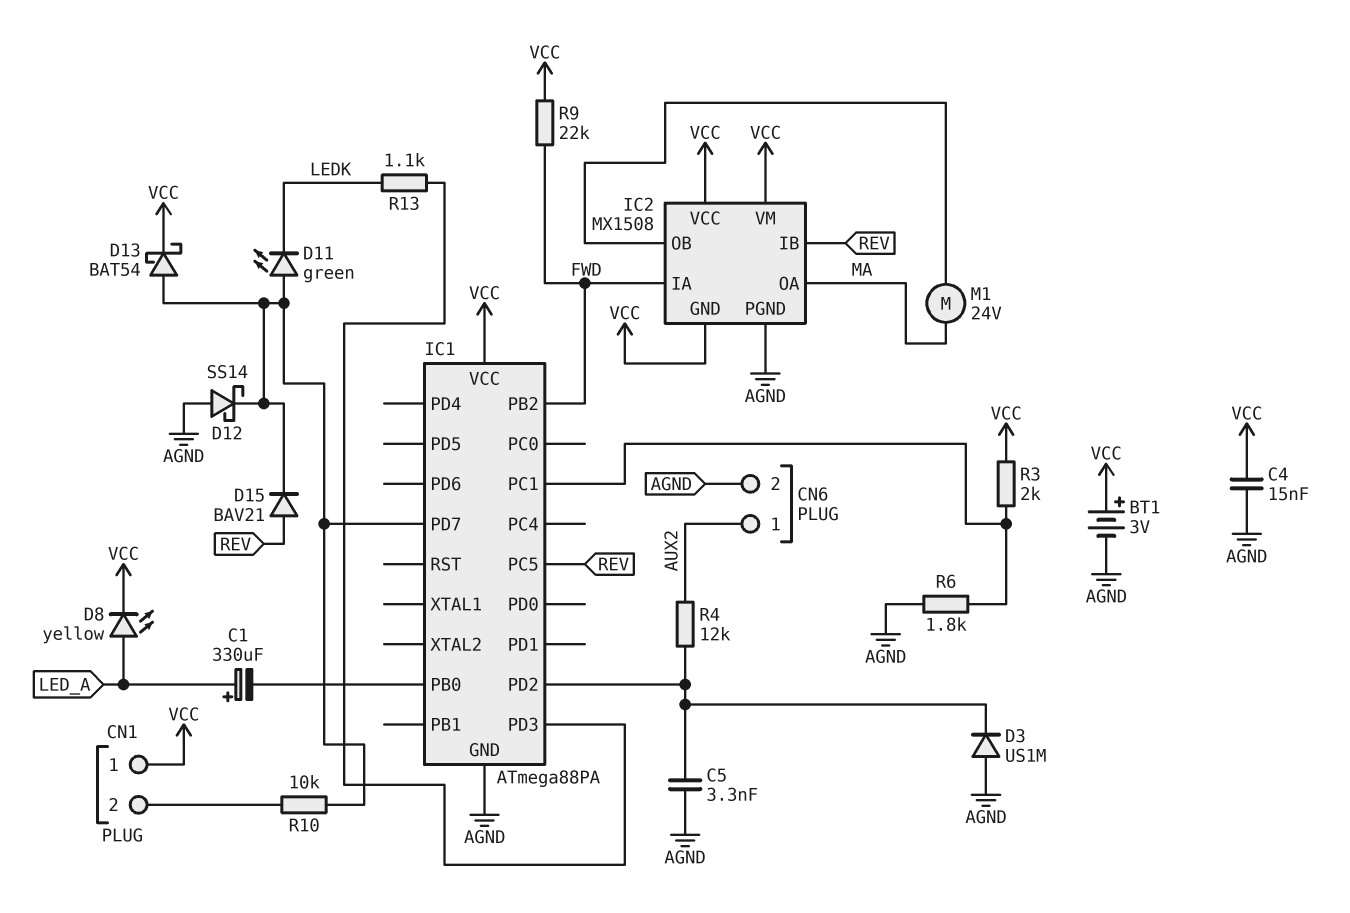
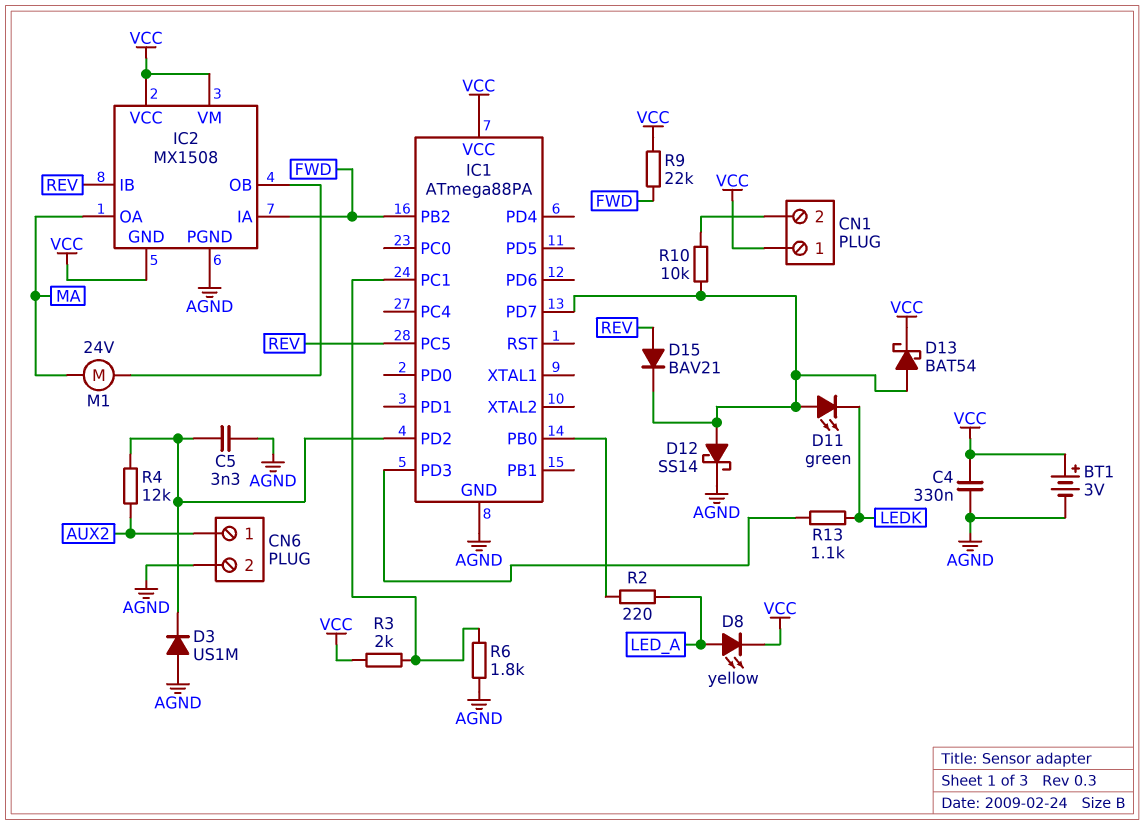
C1: 330uF (plus LED_A, minus IC1/PB0) -> none
C4: 15nF (AGND, VCC) -> 330nF (AGND, VCC)
D12: schottky SS14 (A AGND, K IC1/PD7) -> schottky SS14 (A IC1/PD7, K AGND)
R2: none -> 220 (IC1/PB0, LED_A)

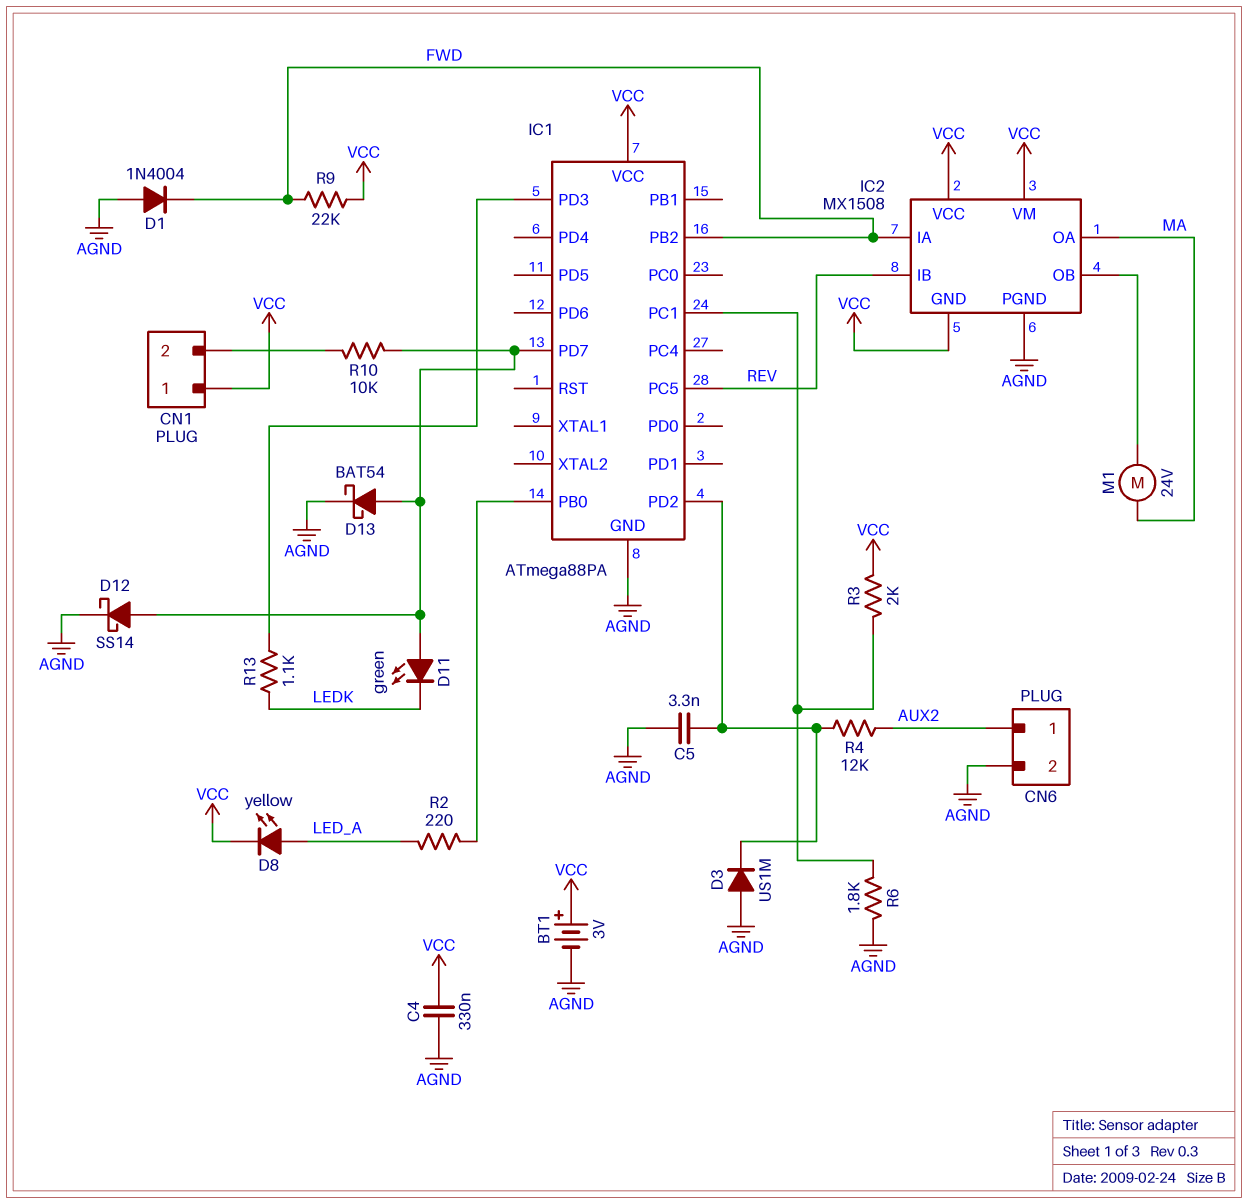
D1: none -> diode 1N4004 (A AGND, K FWD)
D13: schottky BAT54 (A IC1/PD7, K VCC) -> schottky BAT54 (A IC1/PD7, K AGND)
D15: diode BAV21 (A REV, K IC1/PD7) -> none

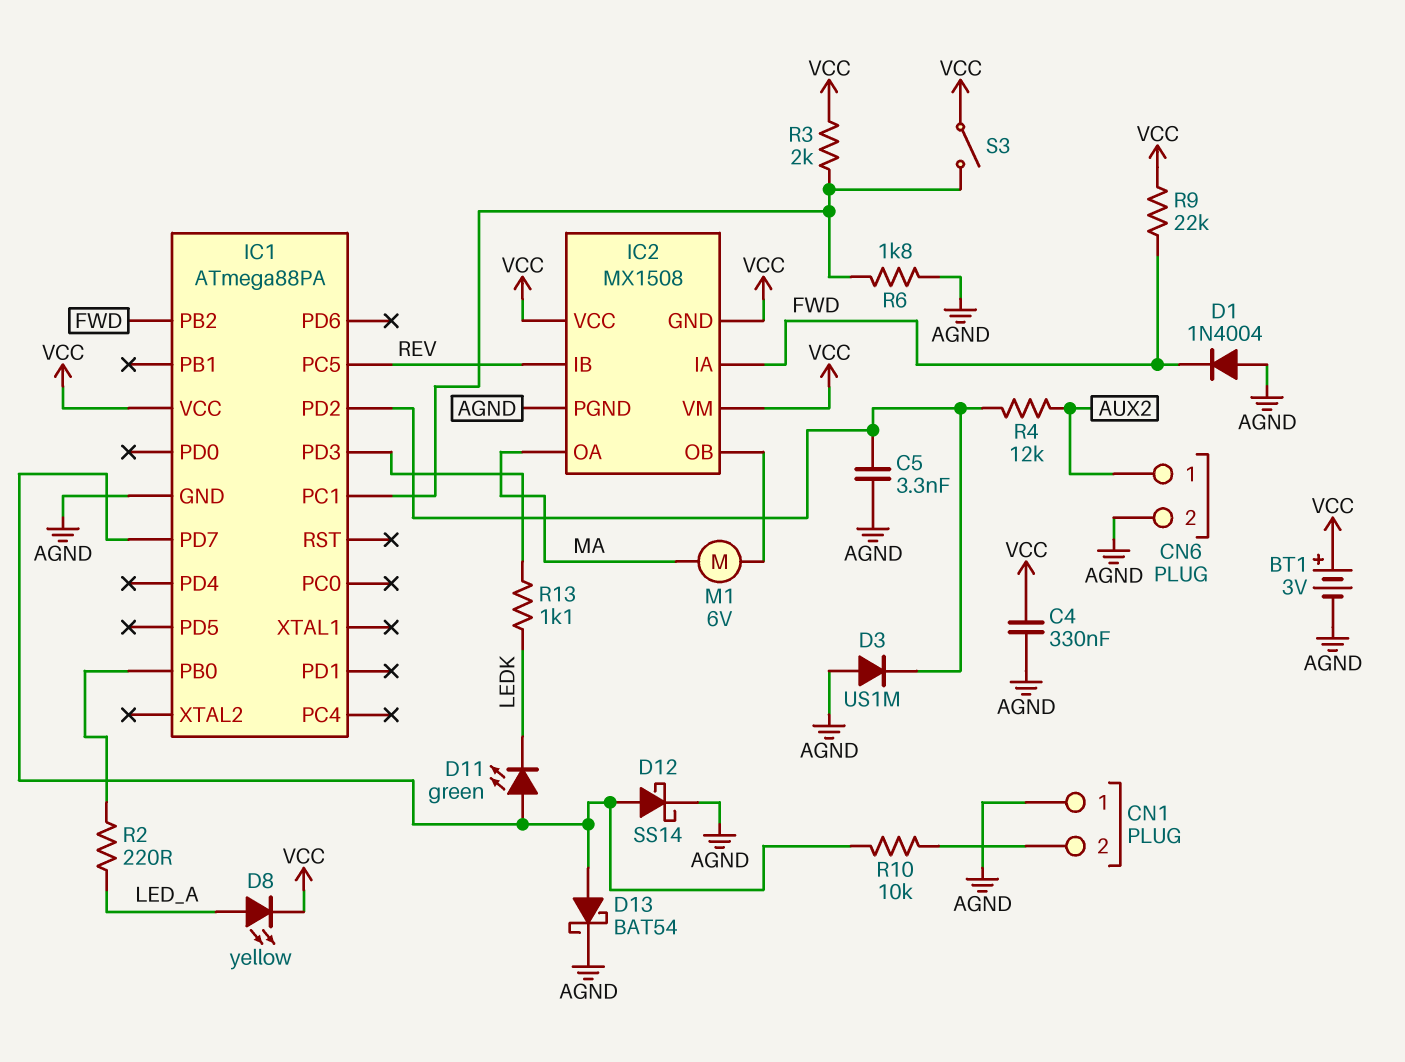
CN1 pin 1: VCC -> AGND
M1: motor 24V (IC2/OB, MA) -> motor 6V (IC2/OB, MA)
S3: none -> switch (IC1/PC1, VCC)

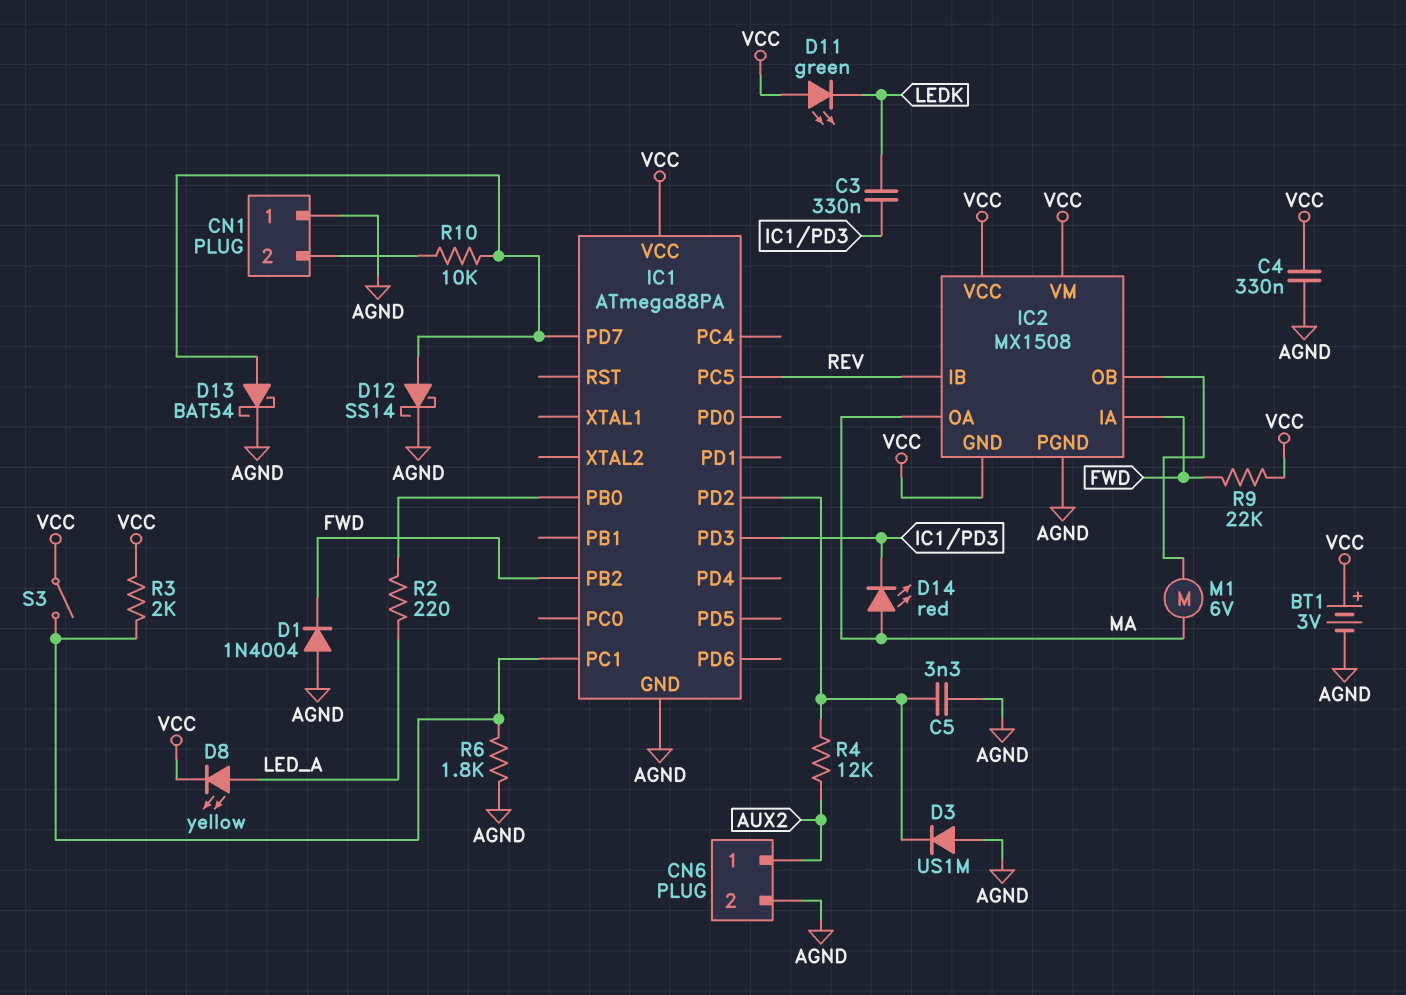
C3: none -> 330nF (IC1/PD3, LEDK)
D11: LED green (A IC1/PD7, K LEDK) -> LED green (A VCC, K LEDK)
D14: none -> LED red (A MA, K IC1/PD3)
R13: 1.1k (IC1/PD3, LEDK) -> none

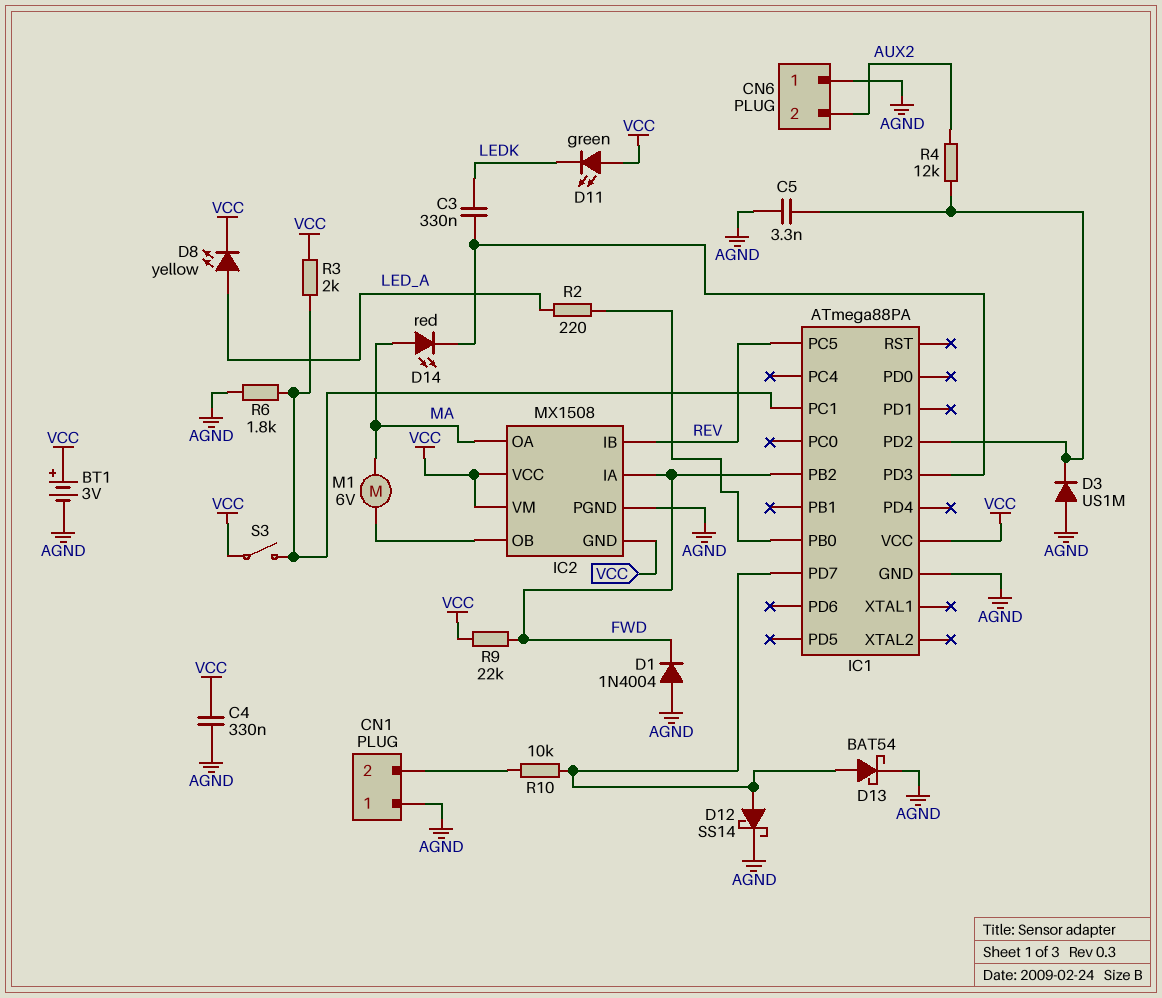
CN6 pin 1: AUX2 -> AGND
CN6 pin 2: AGND -> AUX2

